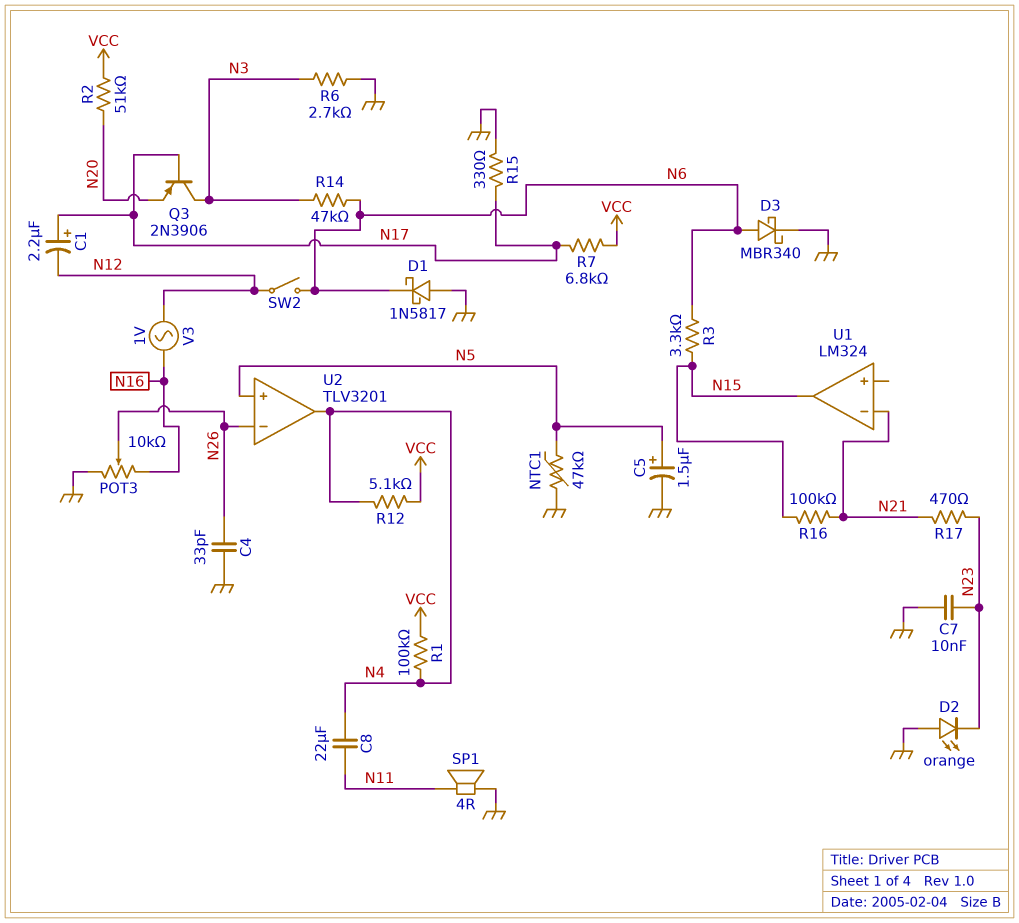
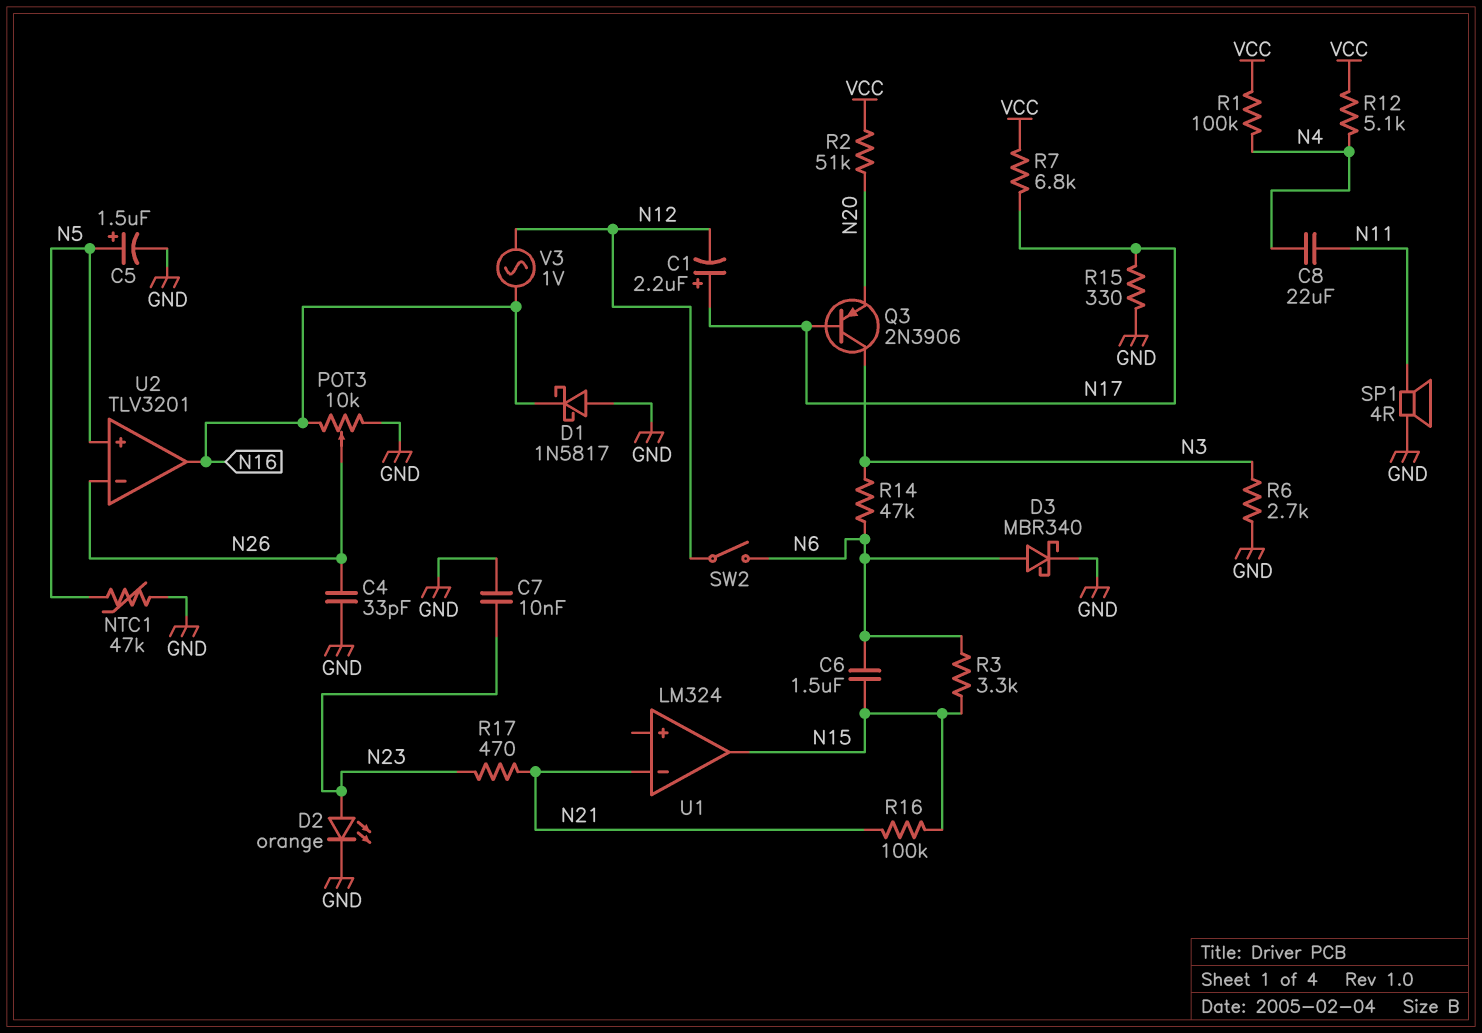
C6: none -> 1.5uF (N6, N15)
D1: schottky 1N5817 (A GND, K N6) -> schottky 1N5817 (A GND, K N16)
D2: LED orange (A GND, K N23) -> LED orange (A N23, K GND)
U2 pin out: N4 -> N16

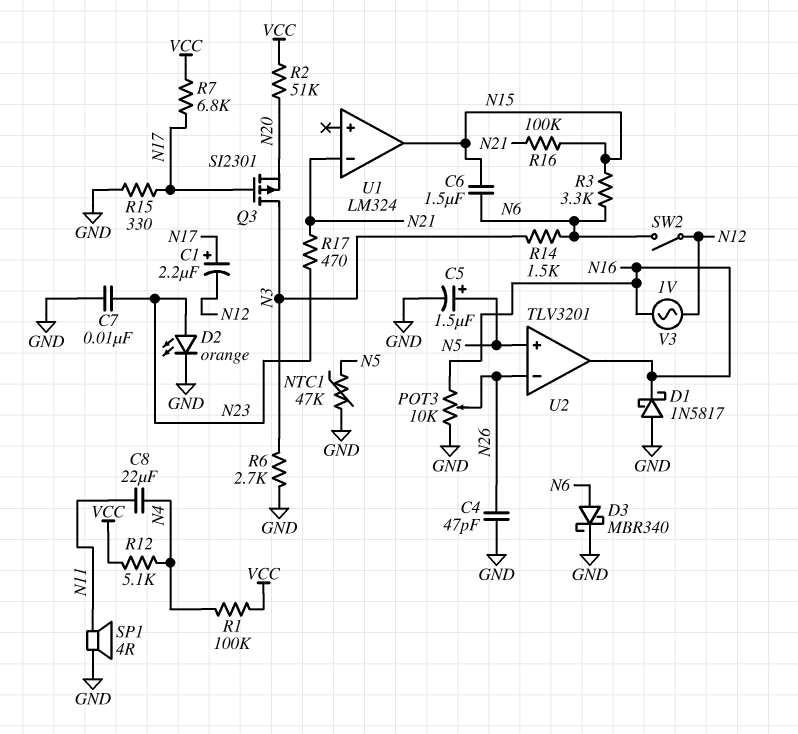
C4: 33pF (GND, N26) -> 47pF (GND, N26)
Q3: PNP 2N3906 (B N17, C N3, E N20) -> PMOS SI2301 (G N17, D N3, S N20)
R14: 47k (N3, N6) -> 1.5k (N3, N6)

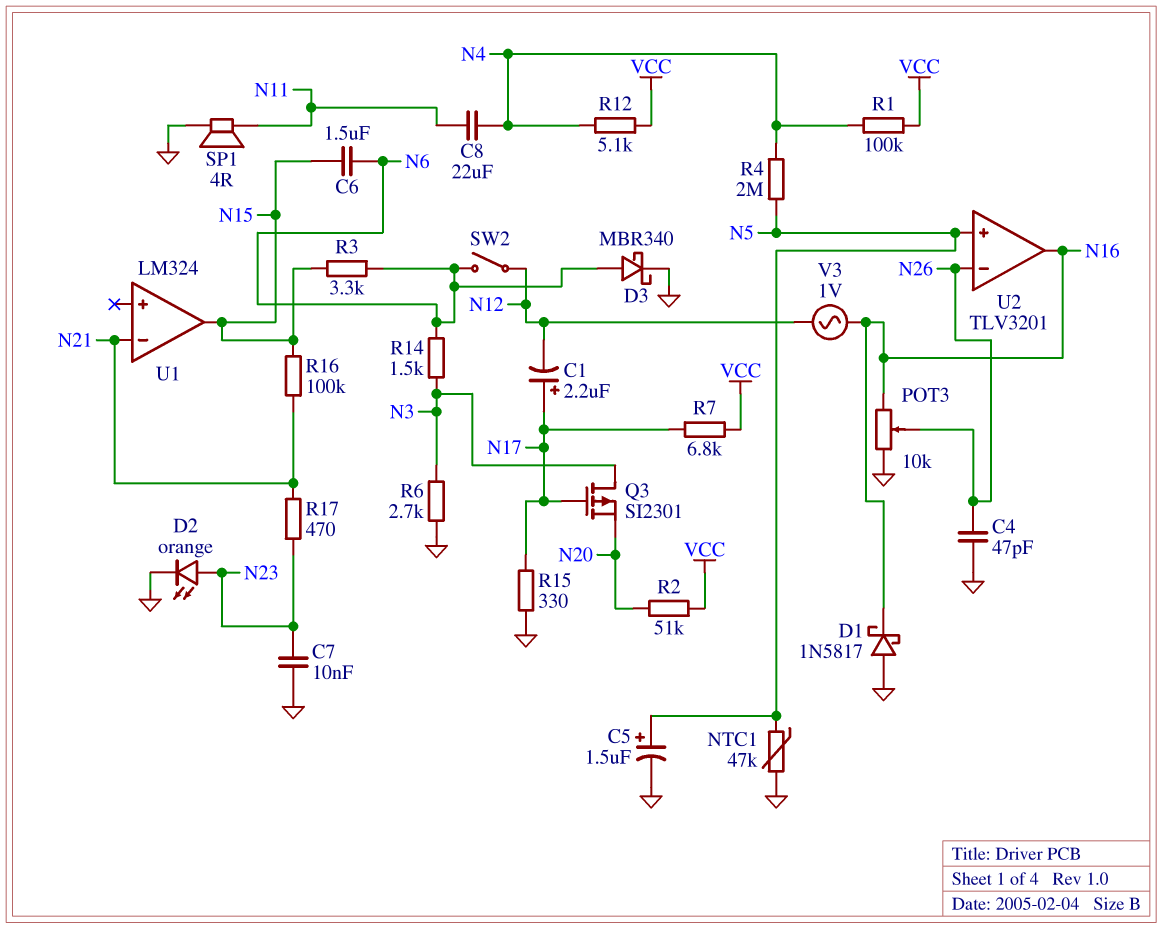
R4: none -> 2M (N4, N5)

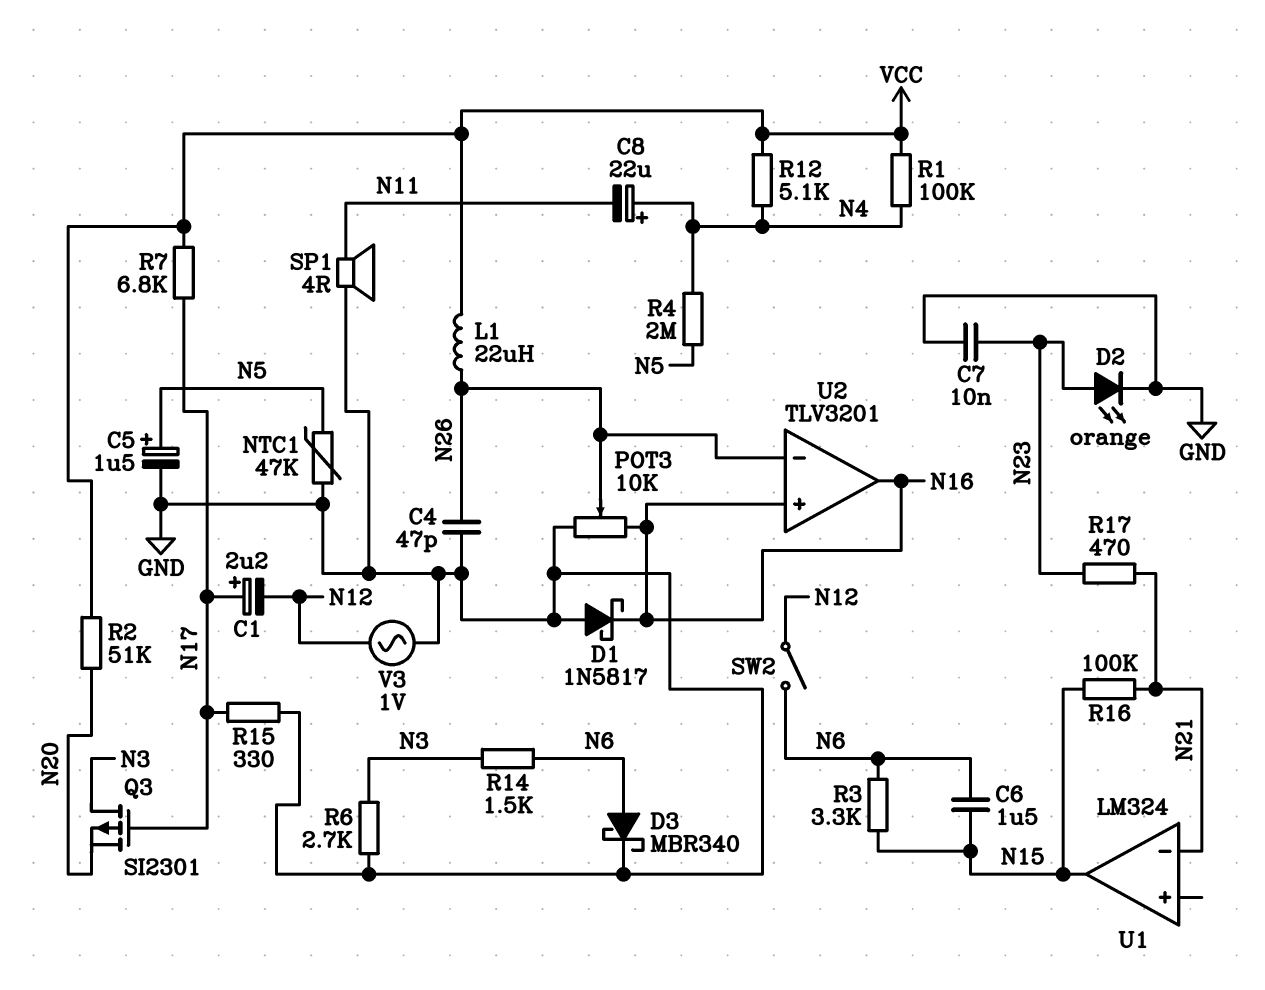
C8: 22uF (N4, N11) -> 22uF (plus N4, minus N11)
L1: none -> 22uH (N26, VCC)
U2 pin in+: N5 -> N16
V3: AC 1V (N12, N16) -> AC 1V (GND, N12)

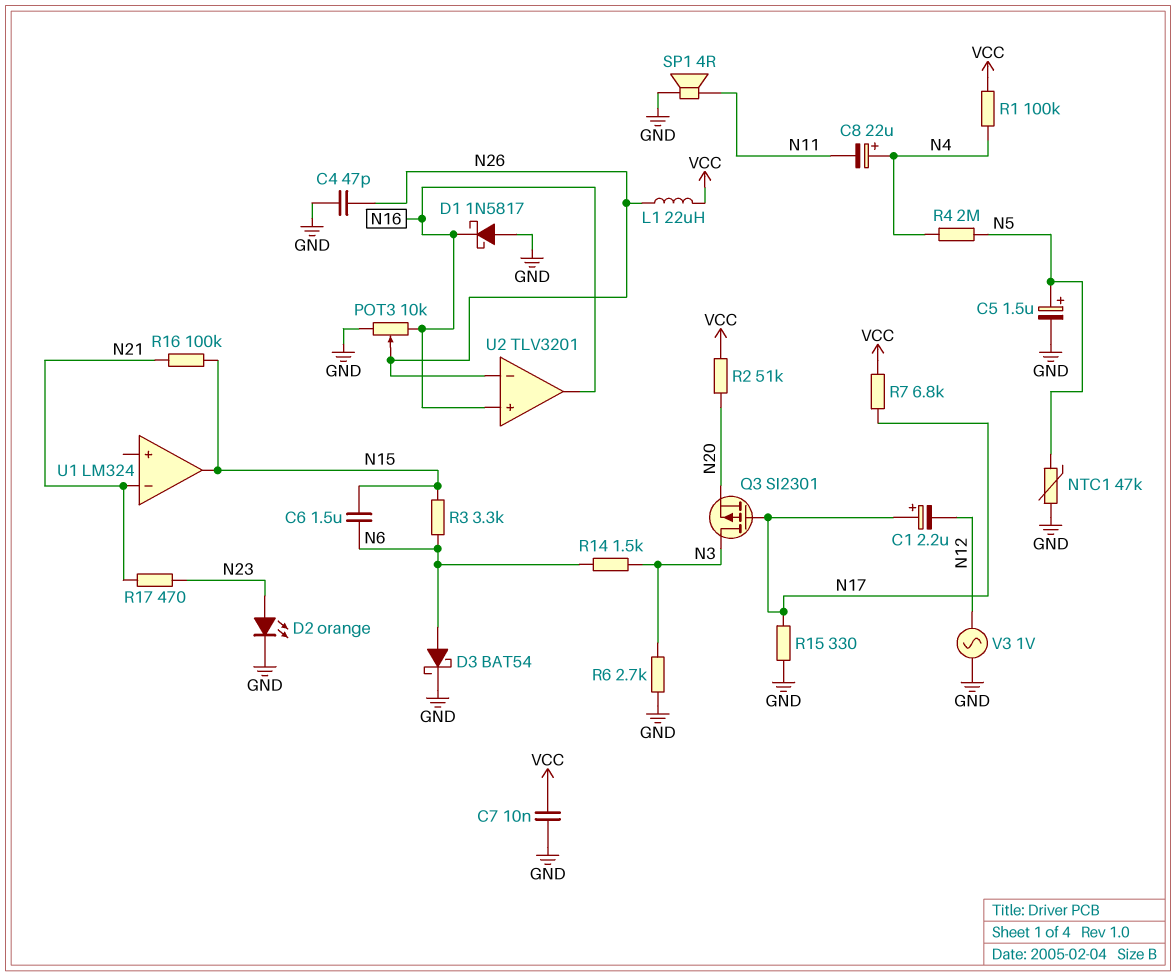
C7: 10nF (GND, N23) -> 10nF (GND, VCC)
D3: schottky MBR340 (A N6, K GND) -> schottky BAT54 (A N6, K GND)
R12: 5.1k (N4, VCC) -> none
SW2: switch (N6, N12) -> none

